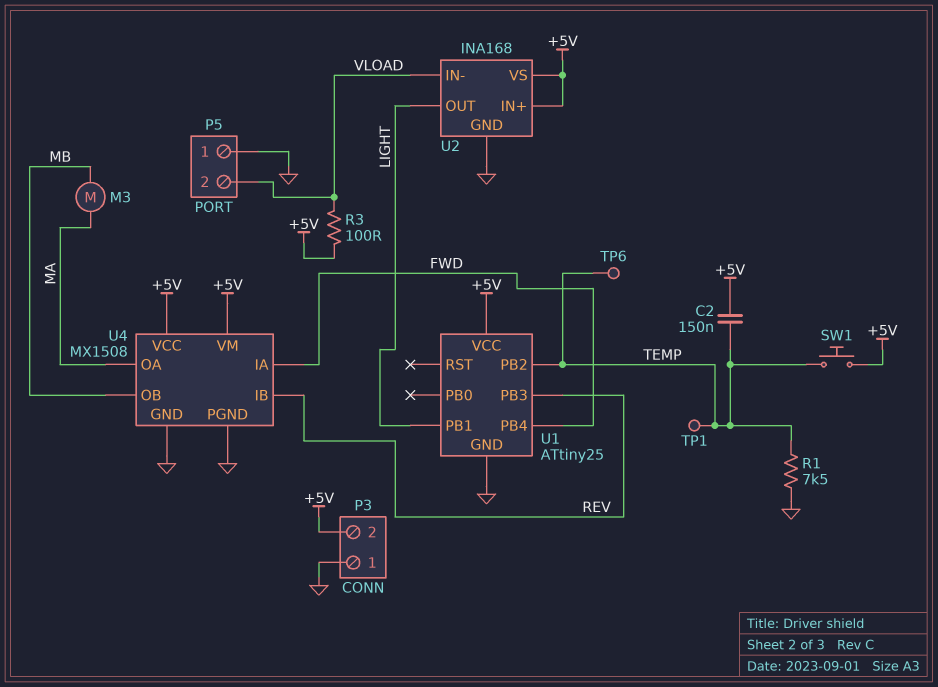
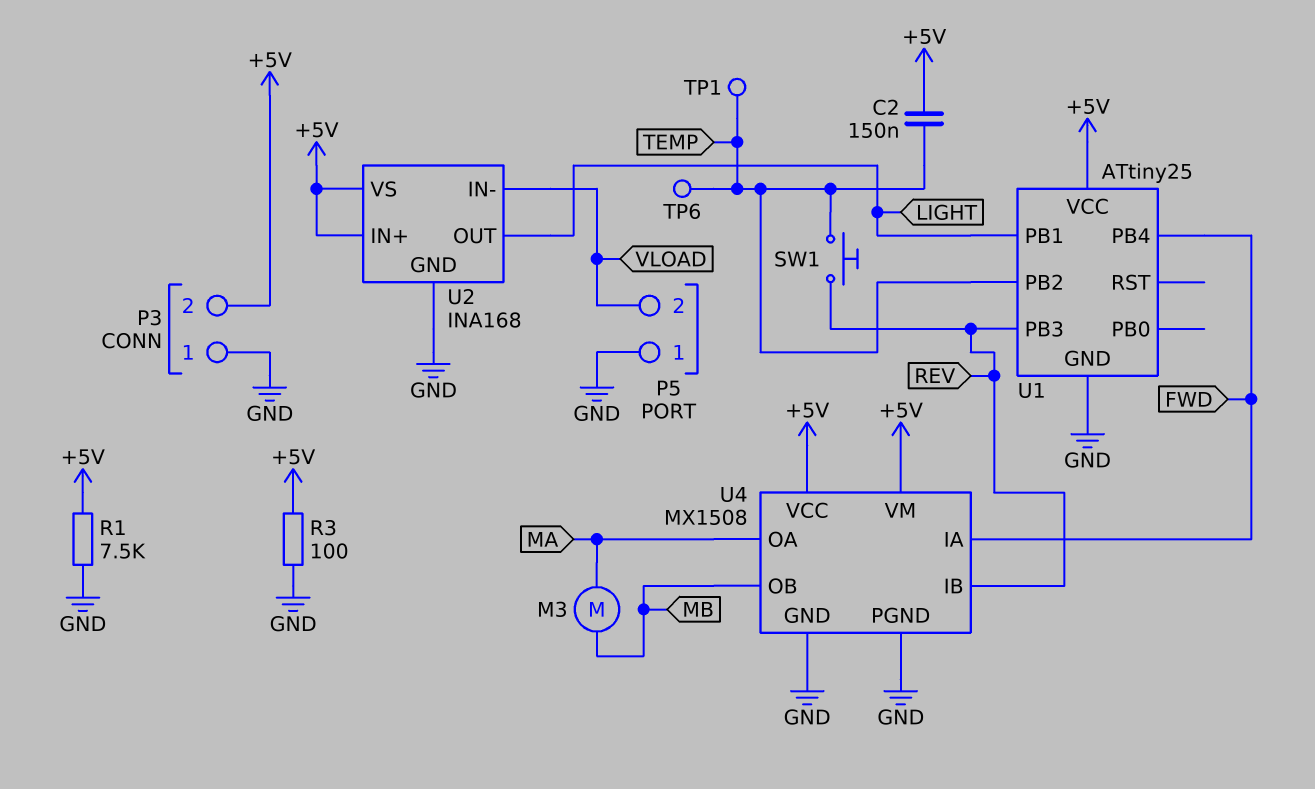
R1: 7.5k (GND, TEMP) -> 7.5k (+5V, GND)
R3: 100 (+5V, VLOAD) -> 100 (+5V, GND)
SW1: button (+5V, TEMP) -> button (REV, TEMP)

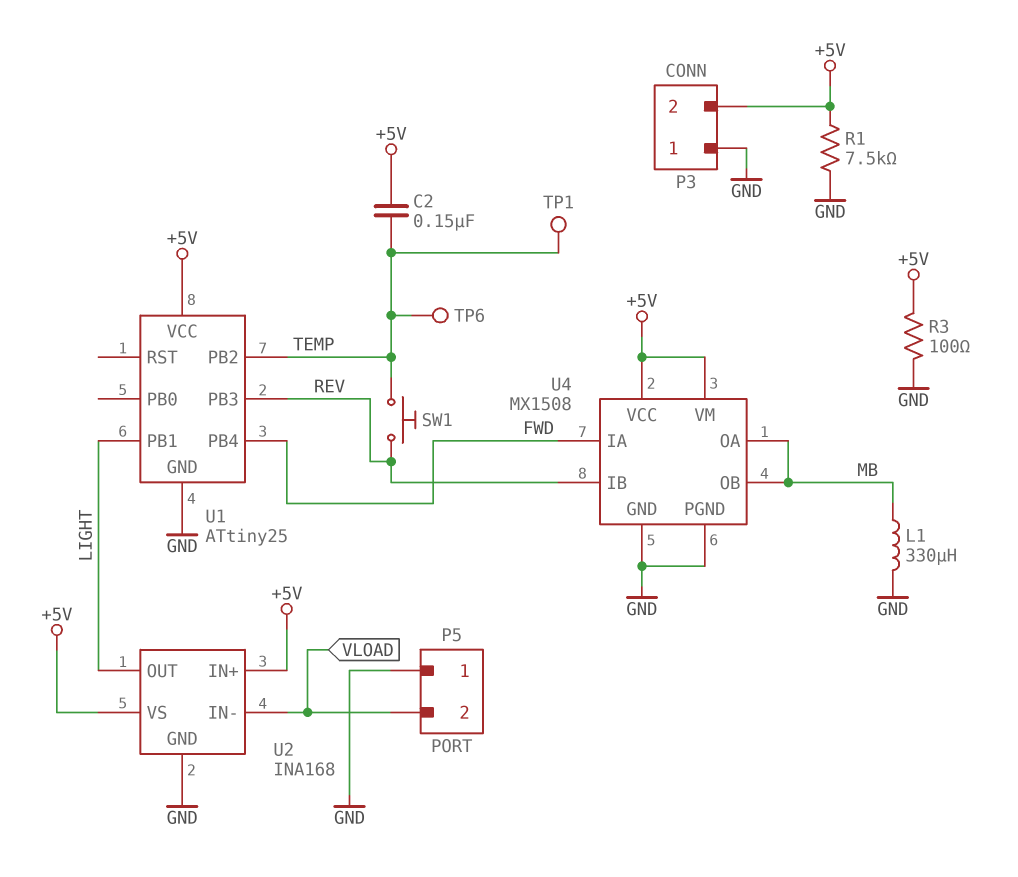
L1: none -> 330uH (GND, MB)
M3: motor (MA, MB) -> none
U4 pin OA: MA -> MB

